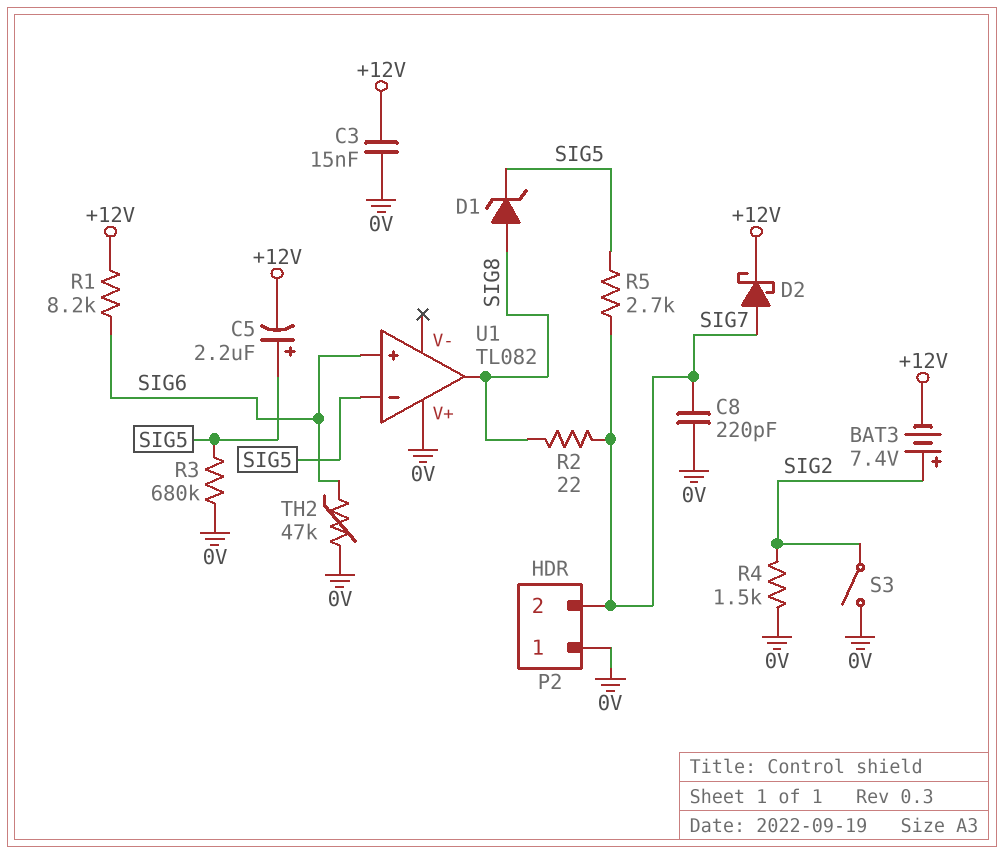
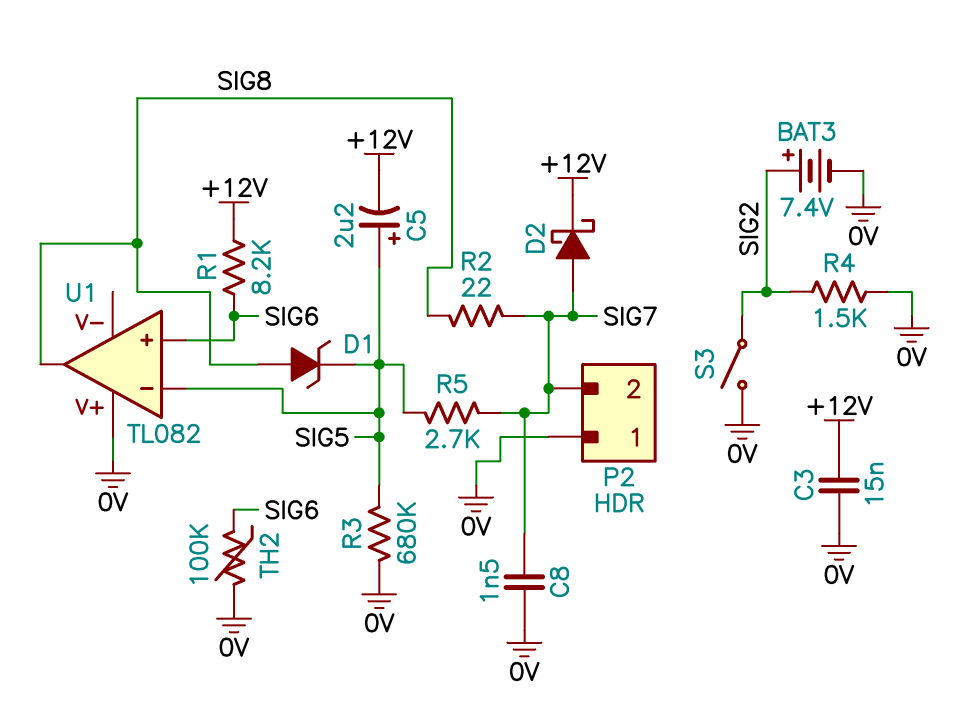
BAT3: 7.4V (plus SIG2, minus +12V) -> 7.4V (plus SIG2, minus 0V)
C8: 220pF (0V, SIG7) -> 1.5nF (0V, SIG7)
TH2: 47k (0V, SIG6) -> 100k (0V, SIG6)

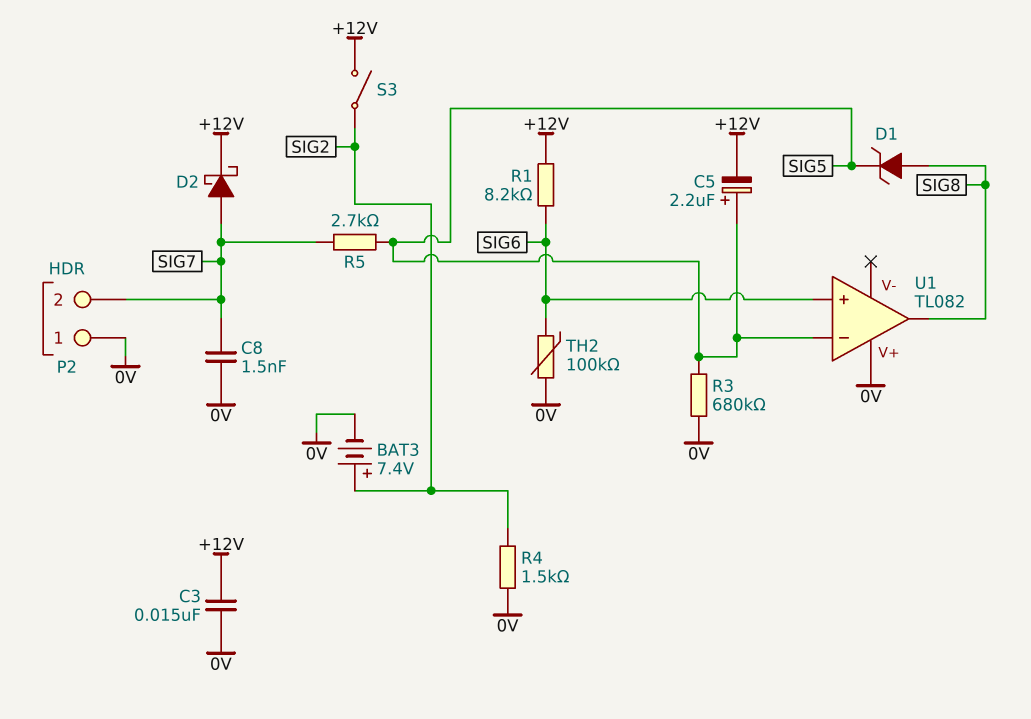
R2: 22 (SIG7, SIG8) -> none
S3: switch (0V, SIG2) -> switch (+12V, SIG2)

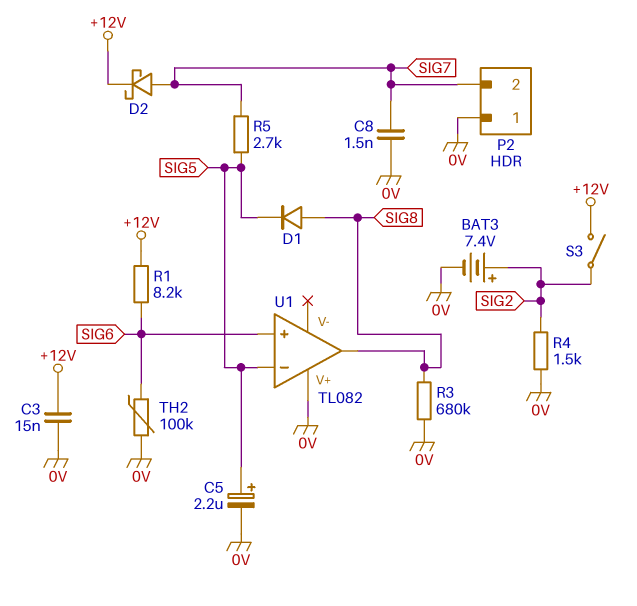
C5: 2.2uF (plus SIG5, minus +12V) -> 2.2uF (plus SIG5, minus 0V)
D1: zener (A SIG8, K SIG5) -> diode (A SIG8, K SIG5)
R3: 680k (0V, SIG5) -> 680k (0V, SIG8)

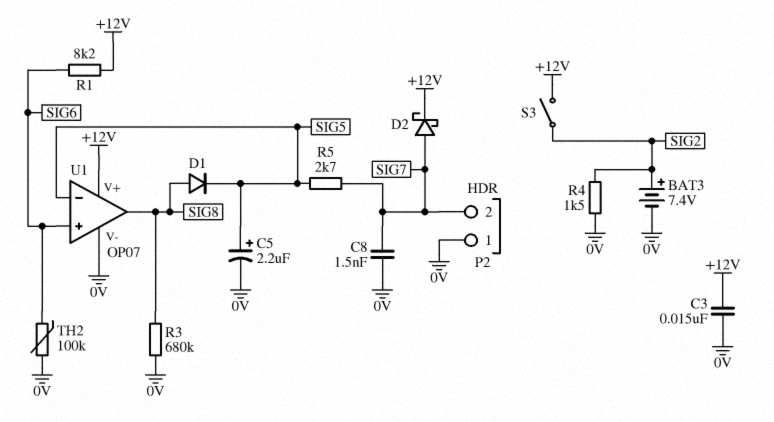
U1: TL082 -> OP07
U1 pin V+: 0V -> +12V
U1 pin V-: none -> 0V

